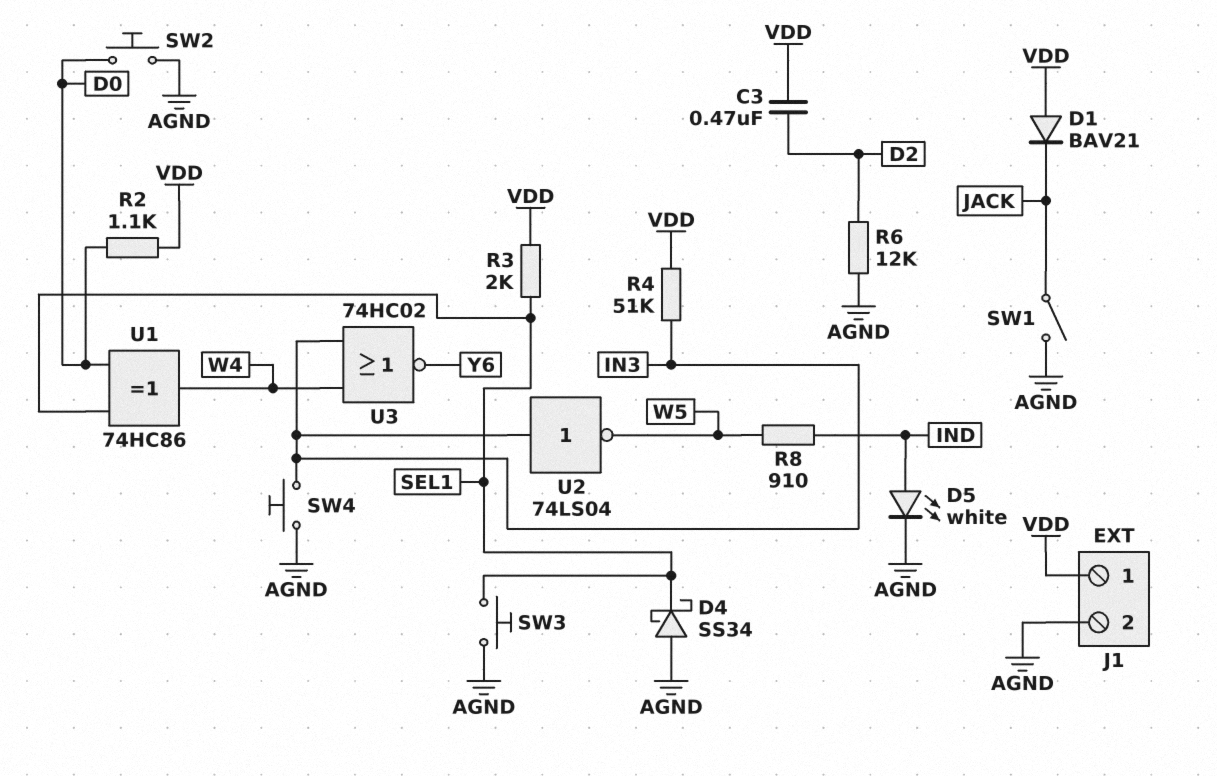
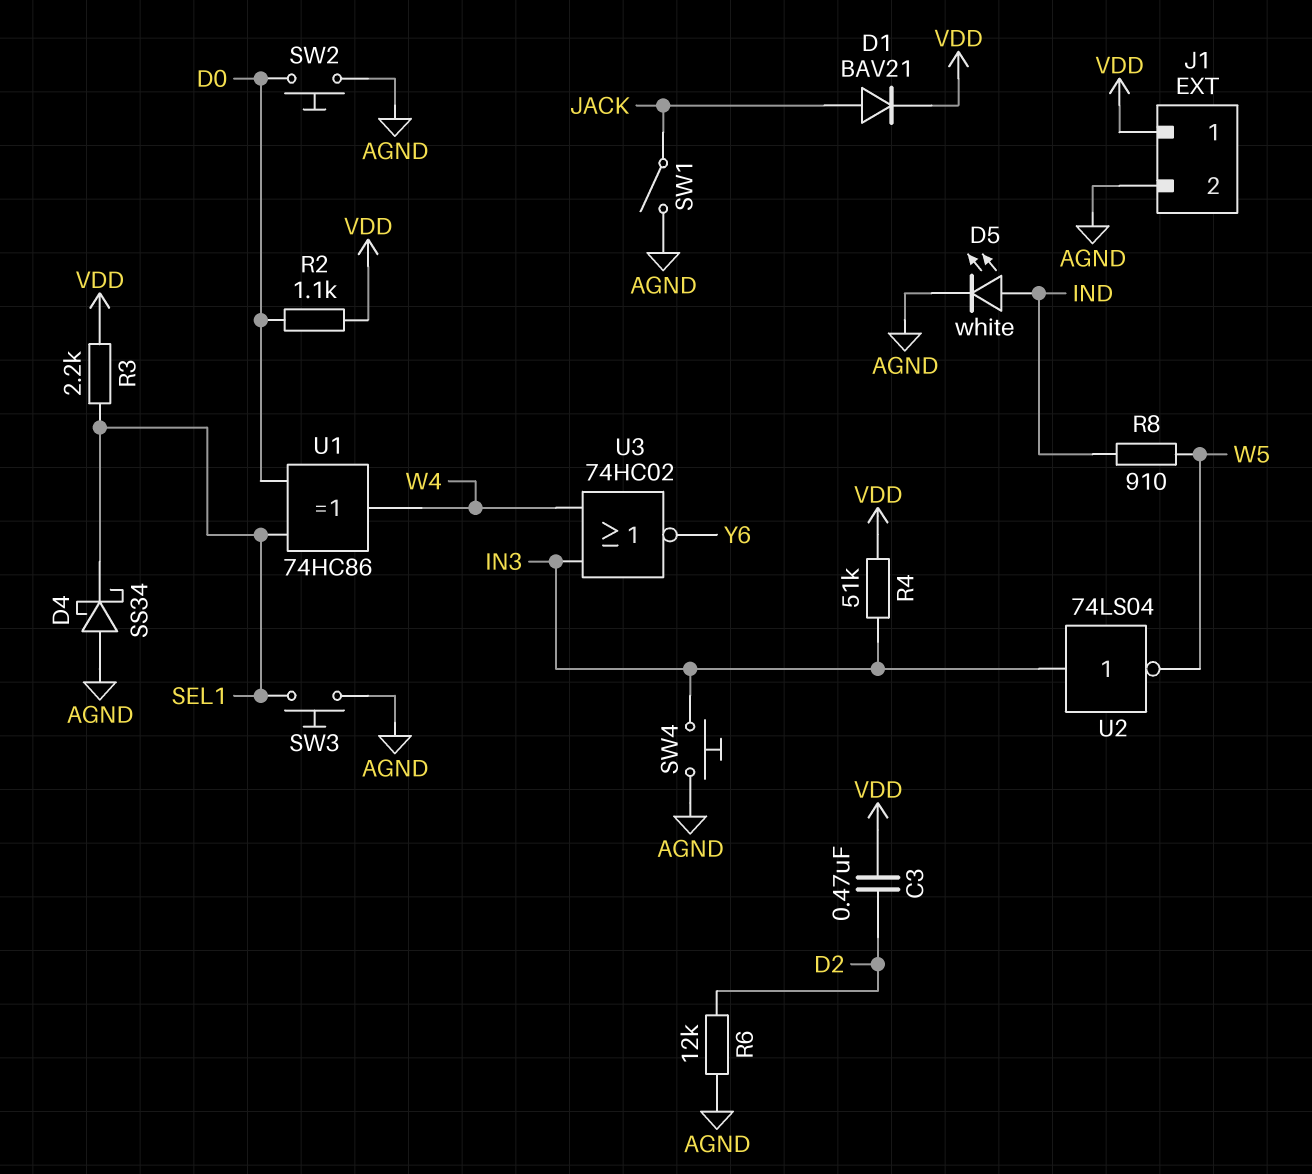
D1: diode BAV21 (A VDD, K JACK) -> diode BAV21 (A JACK, K VDD)
R3: 2k (SEL1, VDD) -> 2.2k (SEL1, VDD)

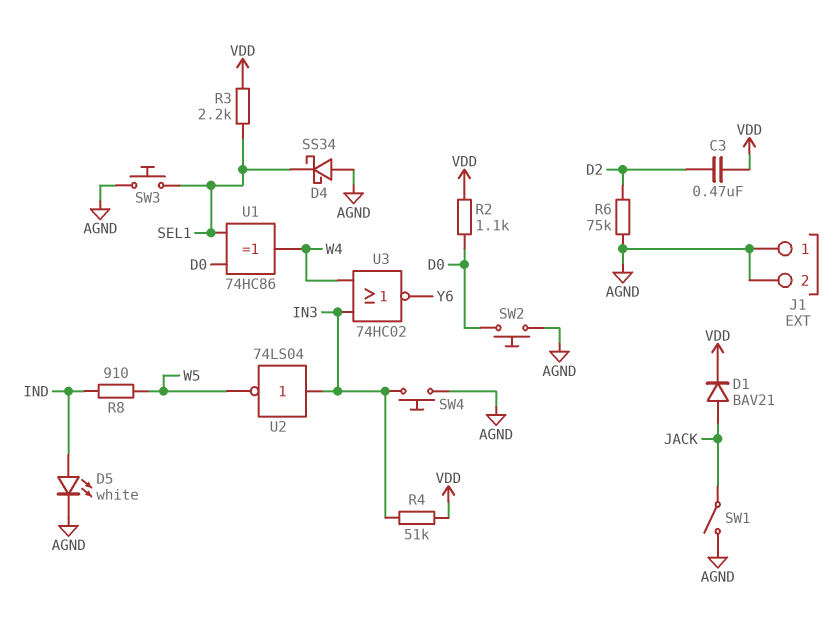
J1 pin 1: VDD -> AGND
R6: 12k (AGND, D2) -> 75k (AGND, D2)

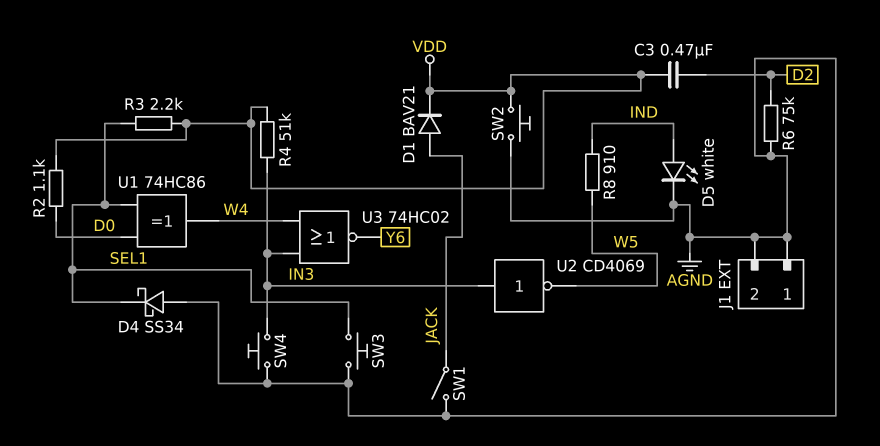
SW2: button (AGND, D0) -> button (AGND, VDD)
U2: NOT 74LS04 (in IN3, out W5) -> NOT CD4069 (in IN3, out W5)

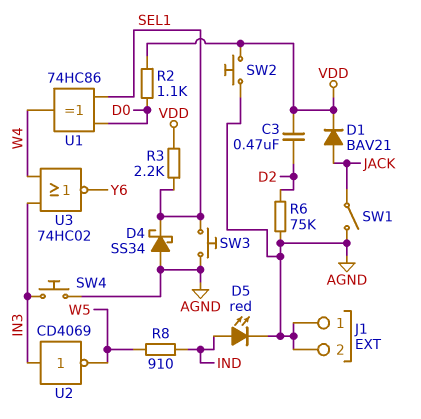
D5: LED white (A IND, K AGND) -> LED red (A IND, K AGND)
R4: 51k (IN3, VDD) -> none

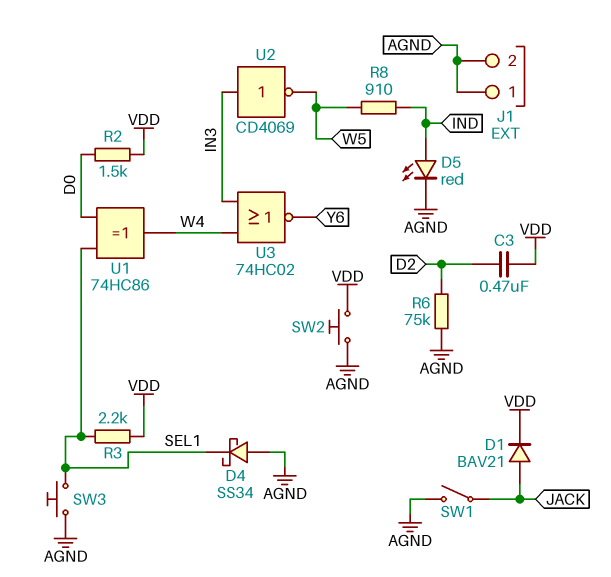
R2: 1.1k (D0, VDD) -> 1.5k (D0, VDD)
SW4: button (AGND, IN3) -> none

